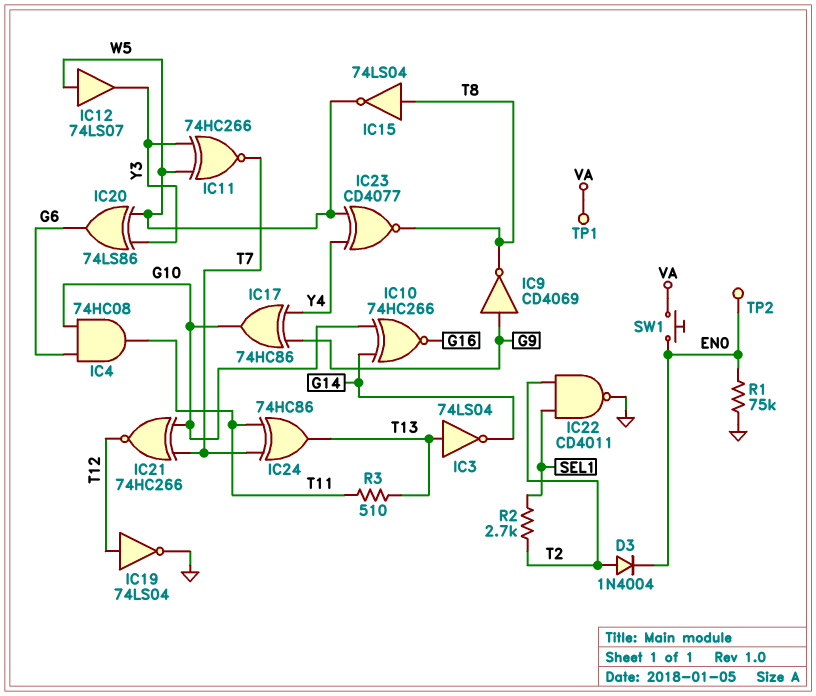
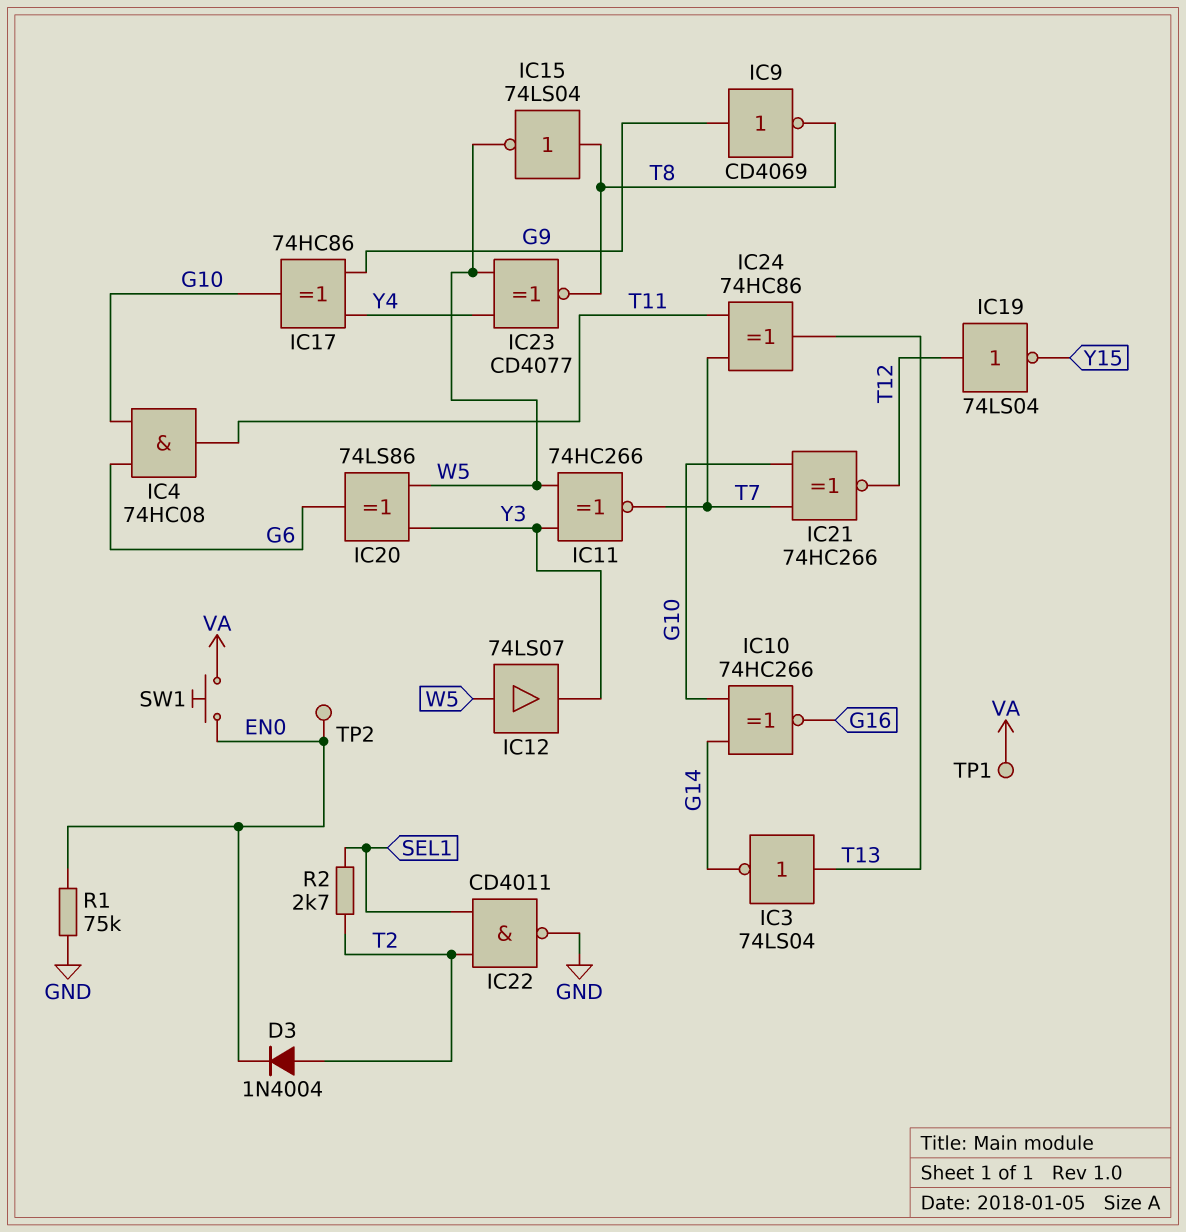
IC19: NOT 74LS04 (in T12, out GND) -> NOT 74LS04 (in T12, out Y15)
R3: 510 (T11, T13) -> none

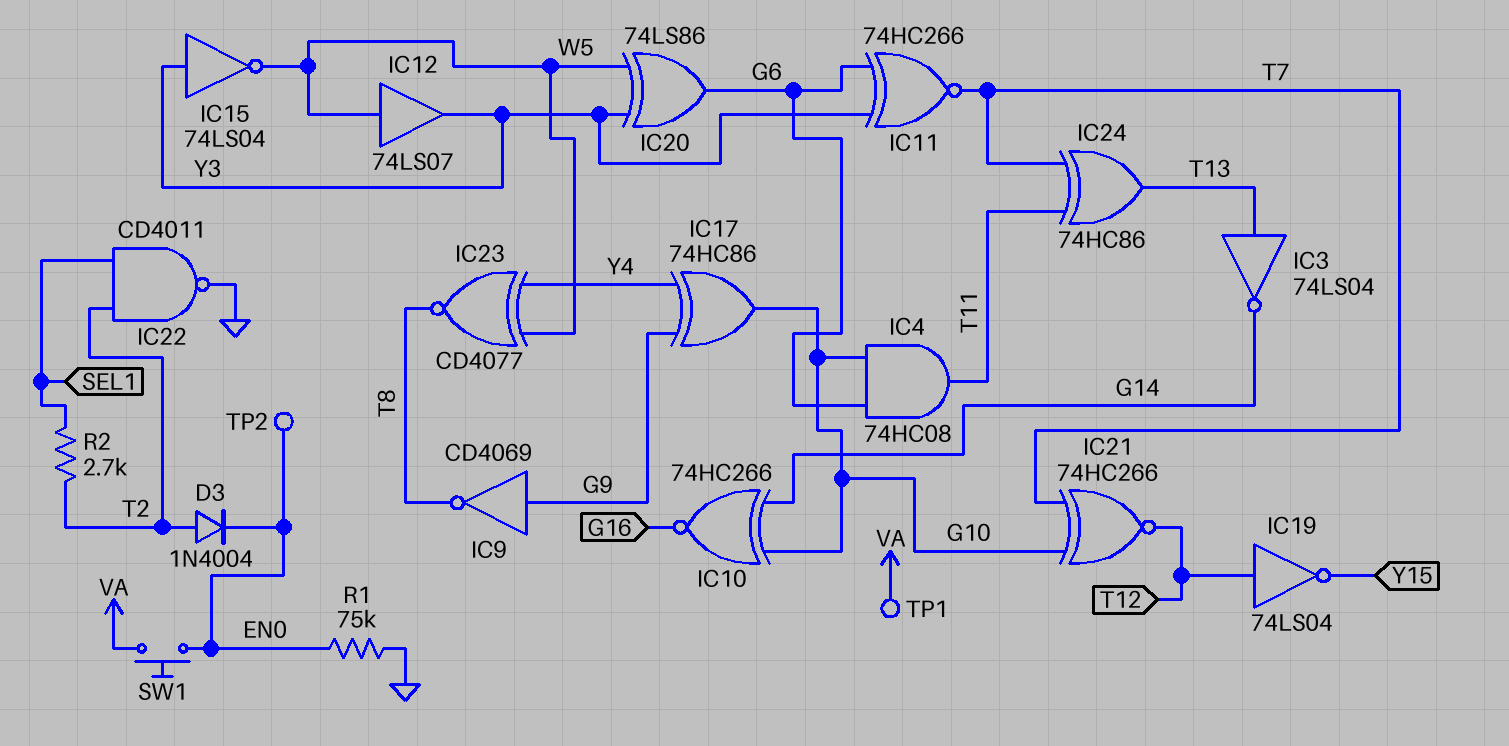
IC11: XNOR 74HC266 (in W5, in Y3, out T7) -> XNOR 74HC266 (in G6, in Y3, out T7)
IC15: NOT 74LS04 (in T8, out W5) -> NOT 74LS04 (in Y3, out W5)

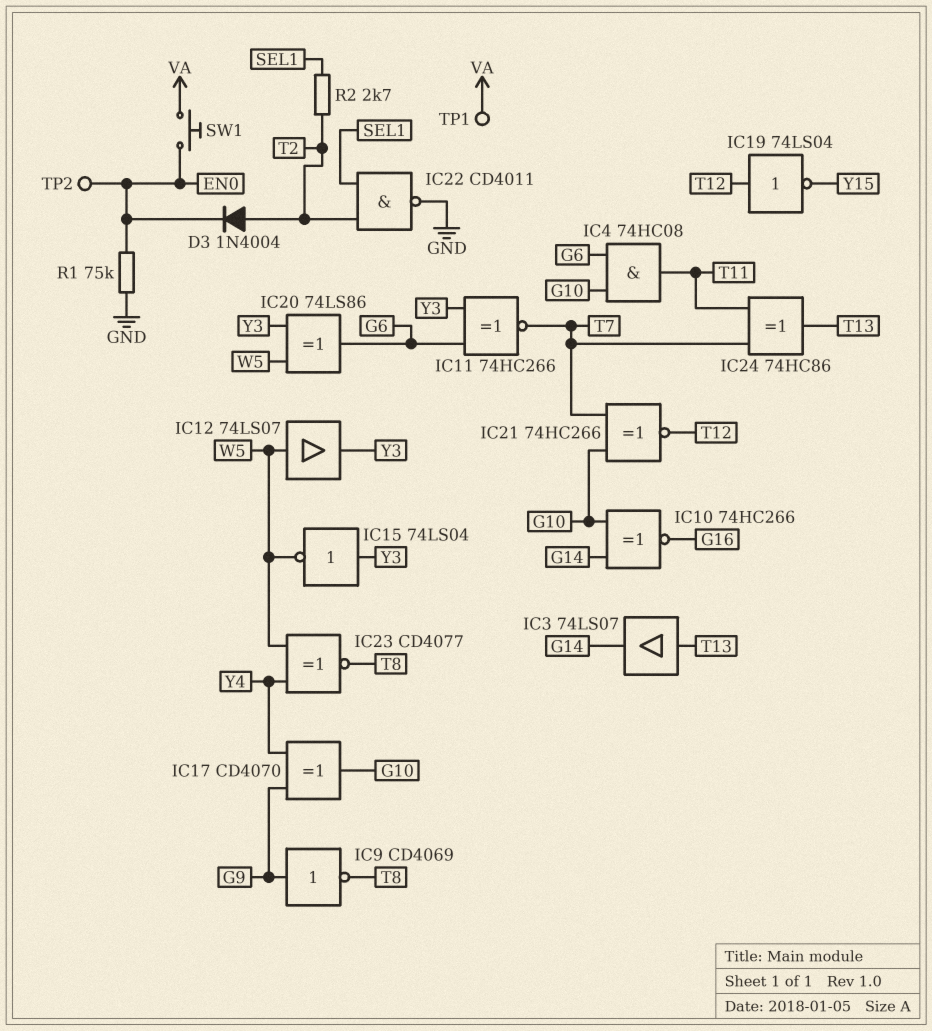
IC3: NOT 74LS04 (in T13, out G14) -> buffer 74LS07 (in T13, out G14)
IC17: XOR 74HC86 (in G9, in Y4, out G10) -> XOR CD4070 (in G9, in Y4, out G10)

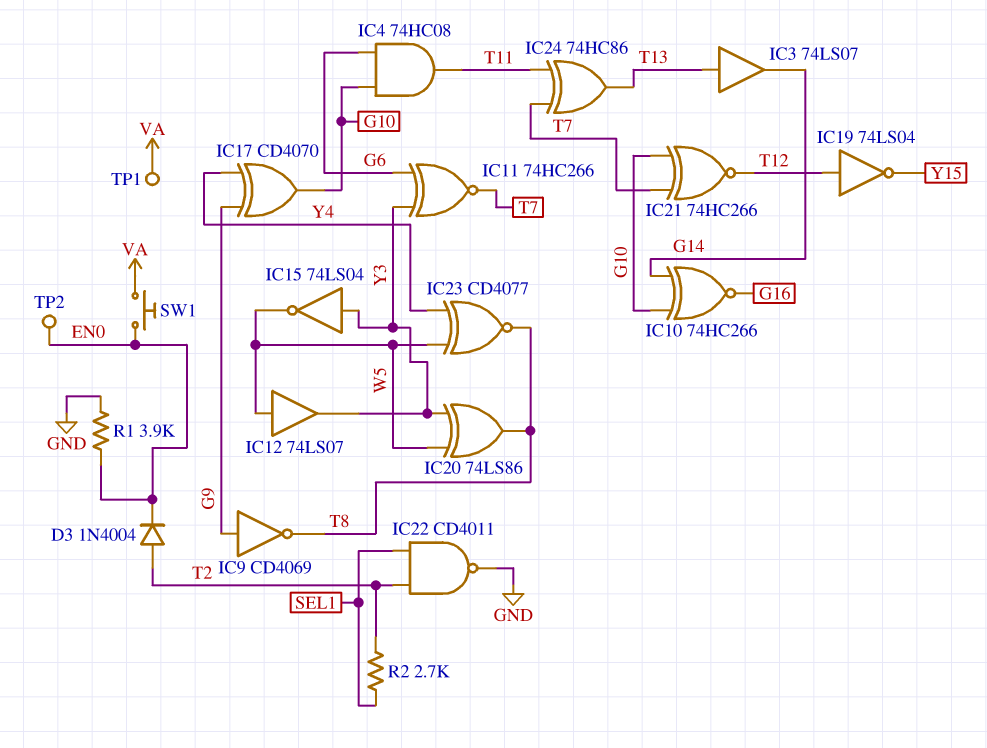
IC20: XOR 74LS86 (in W5, in Y3, out G6) -> XOR 74LS86 (in W5, in Y3, out T8)
R1: 75k (EN0, GND) -> 3.9k (EN0, GND)

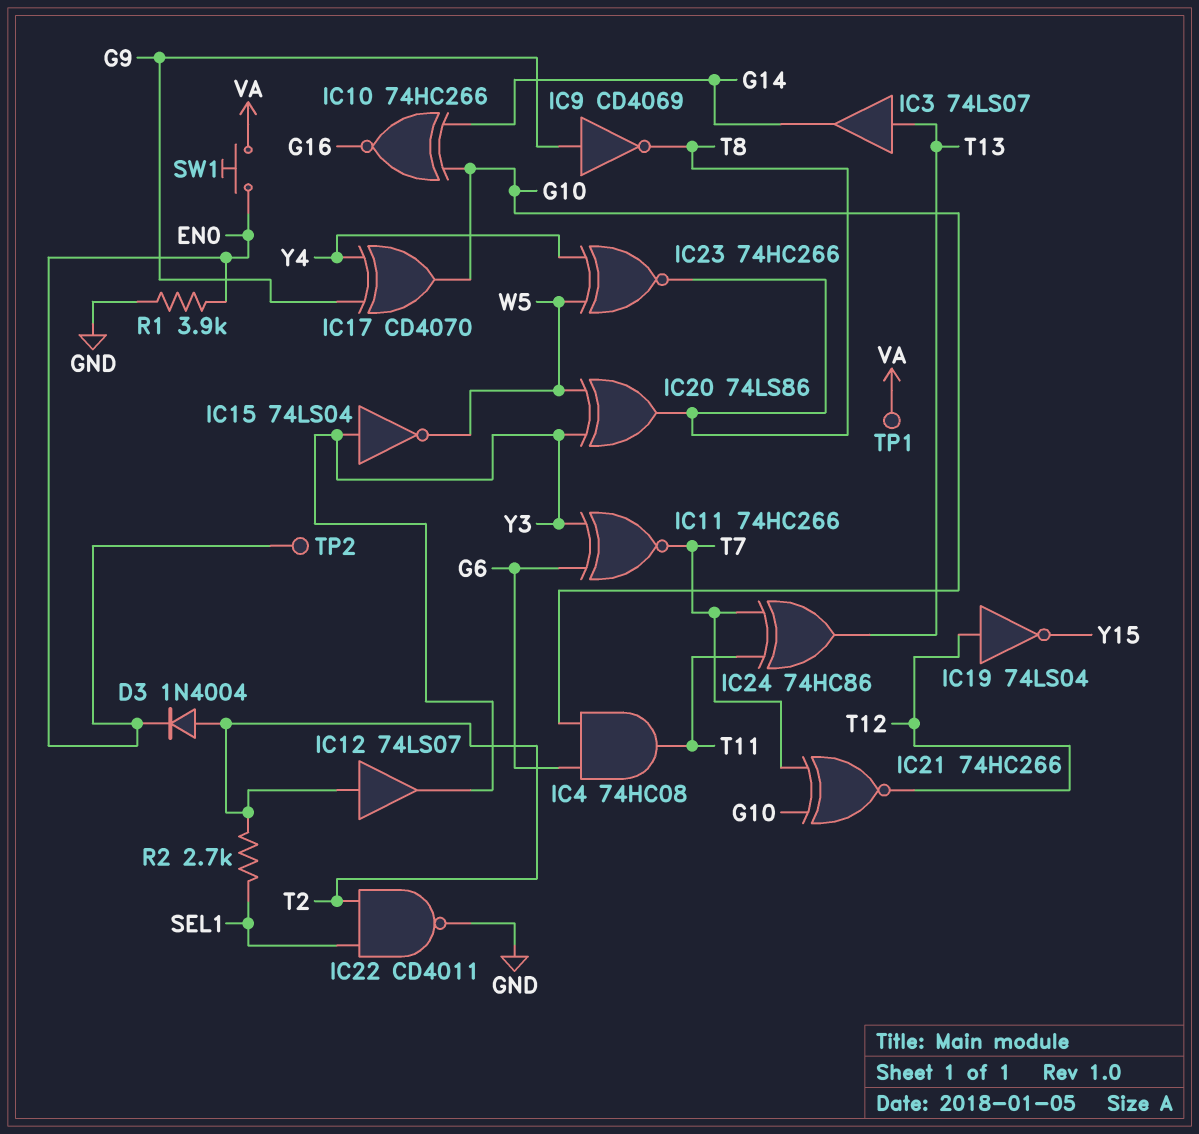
IC12: buffer 74LS07 (in W5, out Y3) -> buffer 74LS07 (in T2, out Y3)
IC23: XNOR CD4077 (in W5, in Y4, out T8) -> XNOR 74HC266 (in W5, in Y4, out T8)

